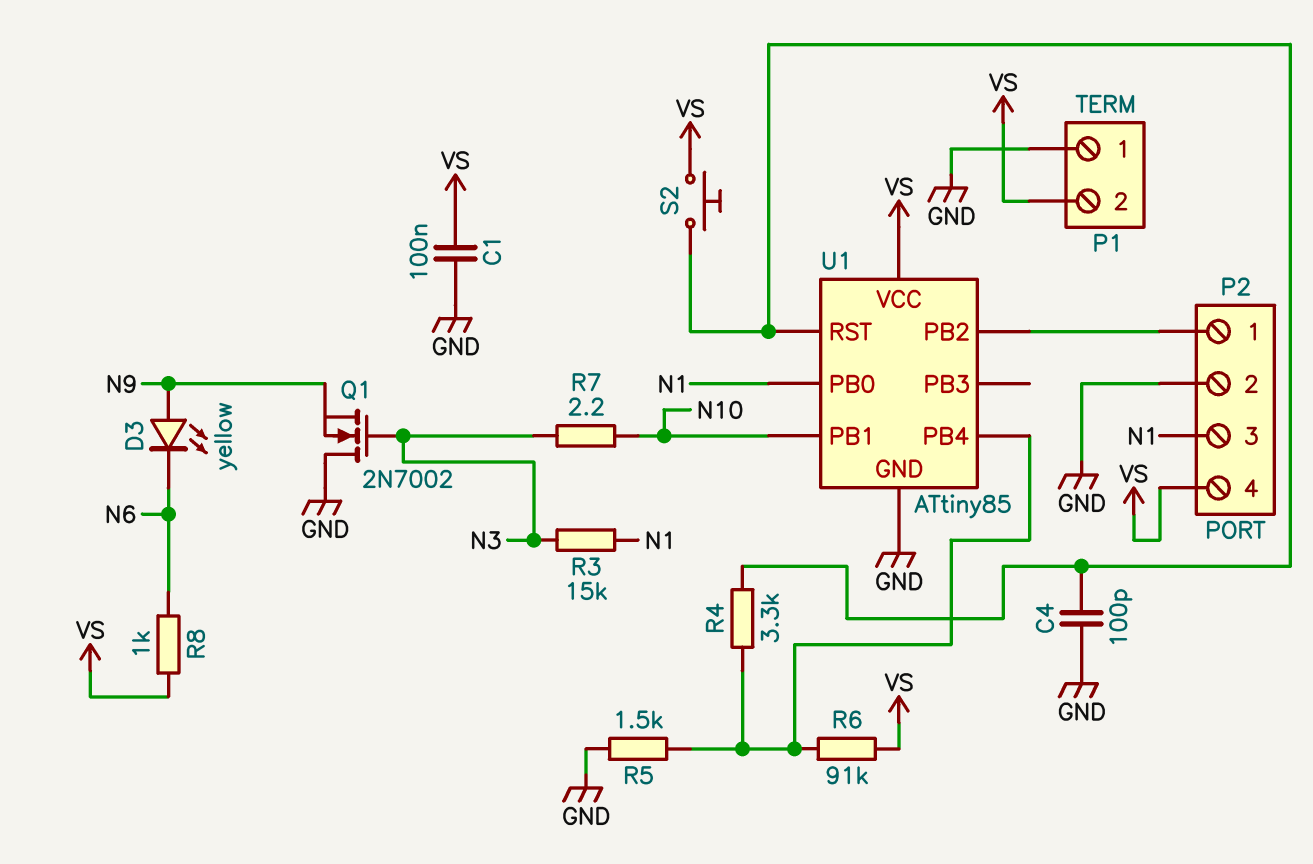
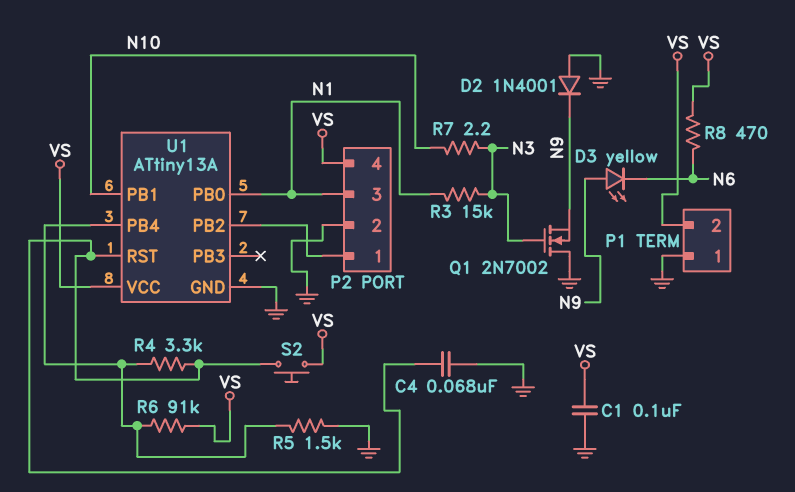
C4: 100pF (GND, U1/RST) -> 68nF (GND, U1/RST)
D2: none -> diode 1N4001 (A GND, K N9)
R8: 1k (N6, VS) -> 470 (N6, VS)
U1: ATtiny85 -> ATtiny13A

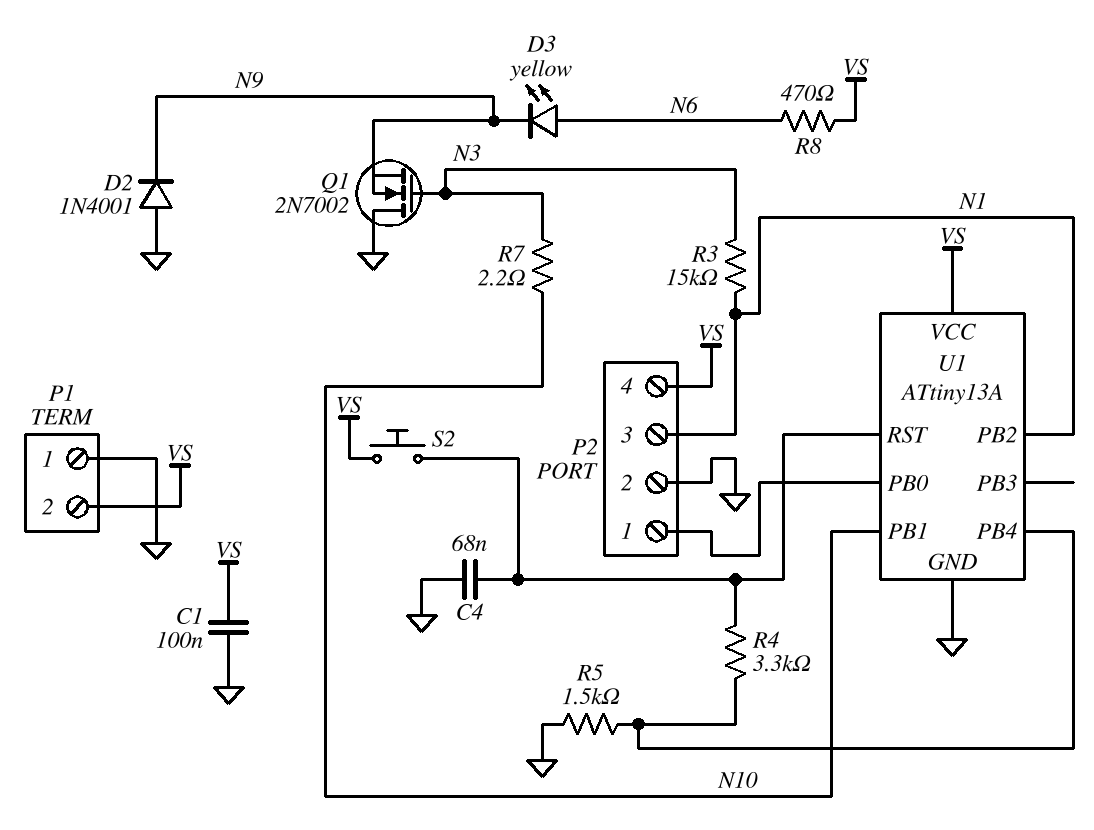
D3: LED yellow (A N9, K N6) -> LED yellow (A N6, K N9)
R6: 91k (U1/PB4, VS) -> none
U1 pin PB0: N1 -> P2/1
U1 pin PB2: P2/1 -> N1

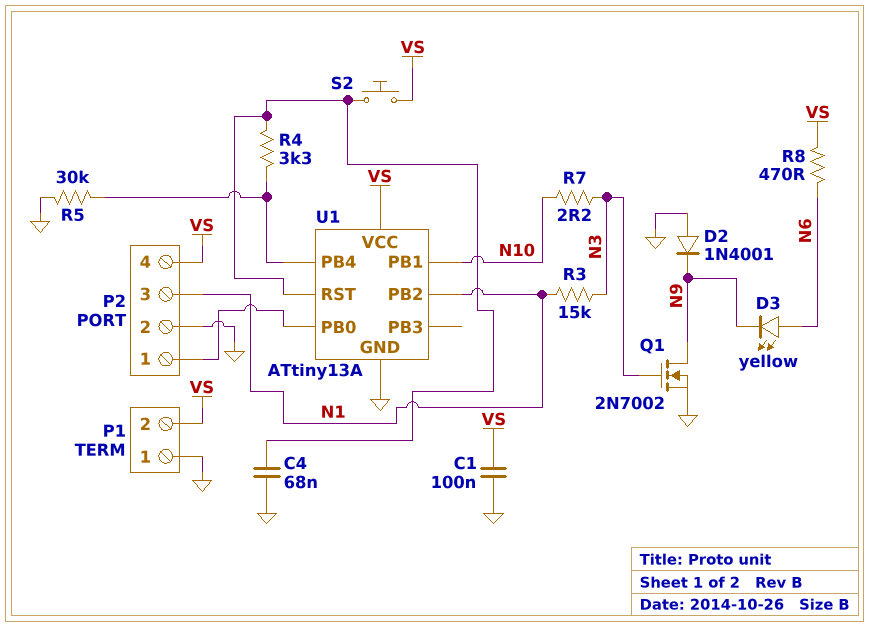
Q1: NMOS 2N7002 (G N3, D GND, S N9) -> NMOS 2N7002 (G N3, D N9, S GND)
R5: 1.5k (GND, U1/PB4) -> 30k (GND, U1/PB4)

